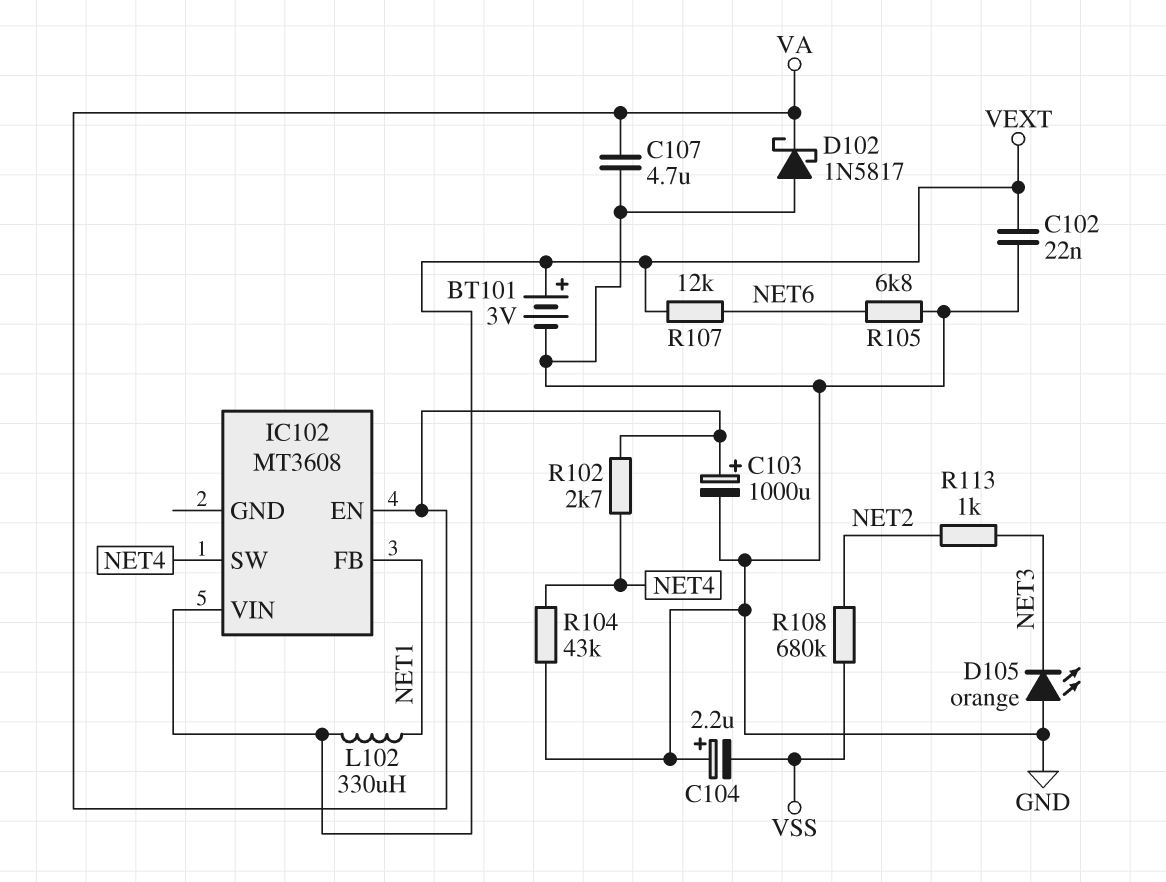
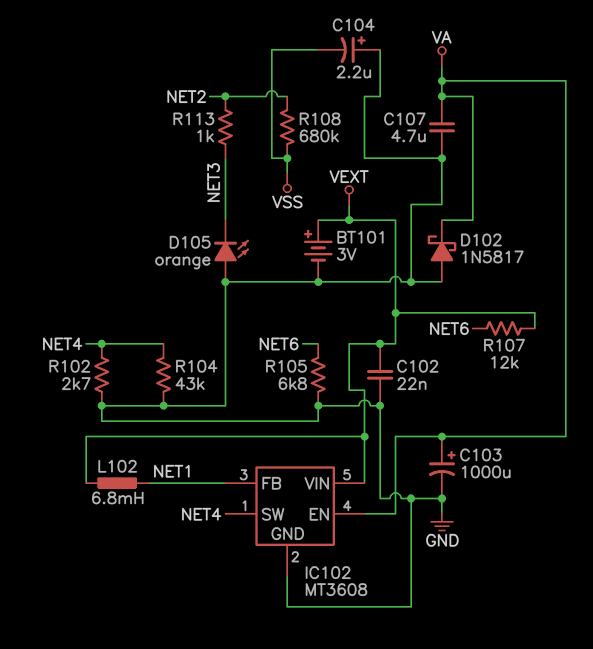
IC102 pin GND: none -> GND
L102: 330uH (NET1, VEXT) -> 6.8mH (NET1, VEXT)
R102: 2.7k (NET4, VA) -> 2.7k (GND, NET4)

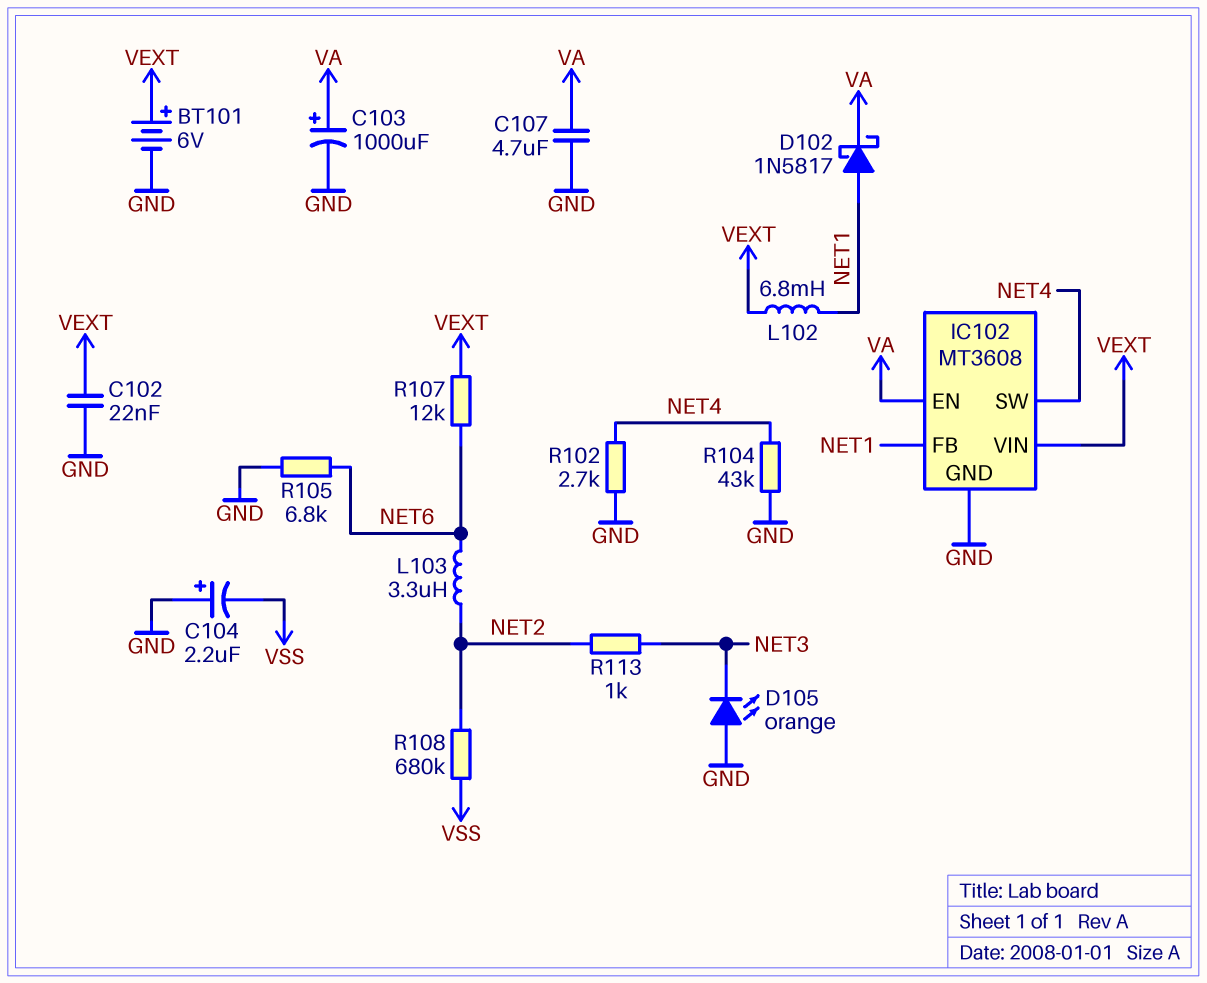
BT101: 3V (plus VEXT, minus GND) -> 6V (plus VEXT, minus GND)
D102: schottky 1N5817 (A GND, K VA) -> schottky 1N5817 (A NET1, K VA)
L103: none -> 3.3uH (NET2, NET6)

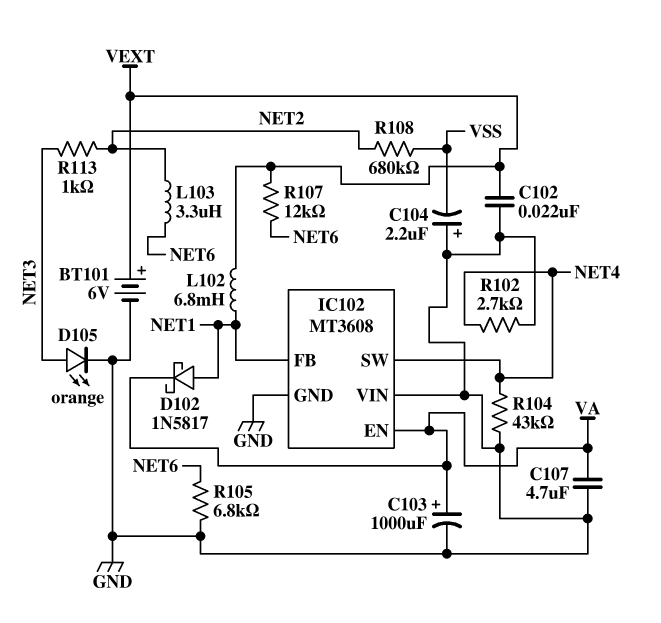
D105: LED orange (A GND, K NET3) -> LED orange (A NET3, K GND)
IC102 pin VIN: VEXT -> GND

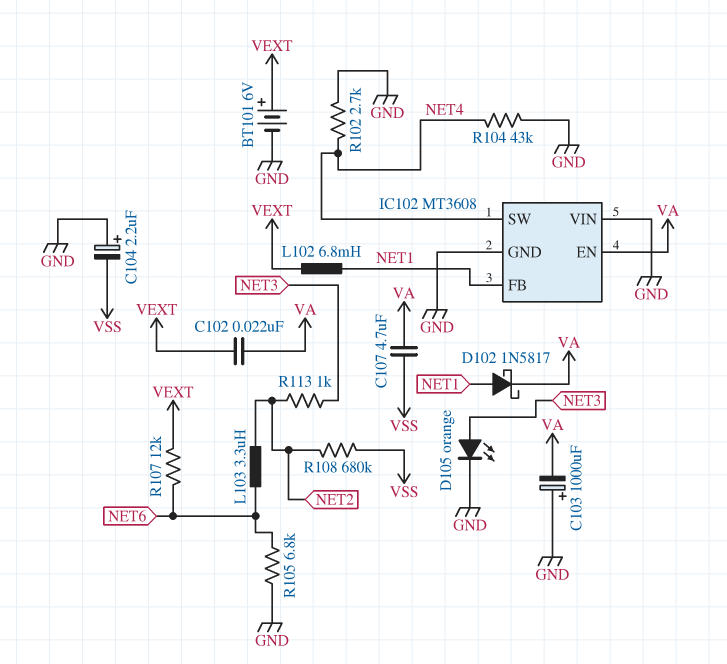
C102: 22nF (GND, VEXT) -> 22nF (VA, VEXT)
C103: 1000uF (plus VA, minus GND) -> 1000uF (plus GND, minus VA)
C107: 4.7uF (GND, VA) -> 4.7uF (VA, VSS)

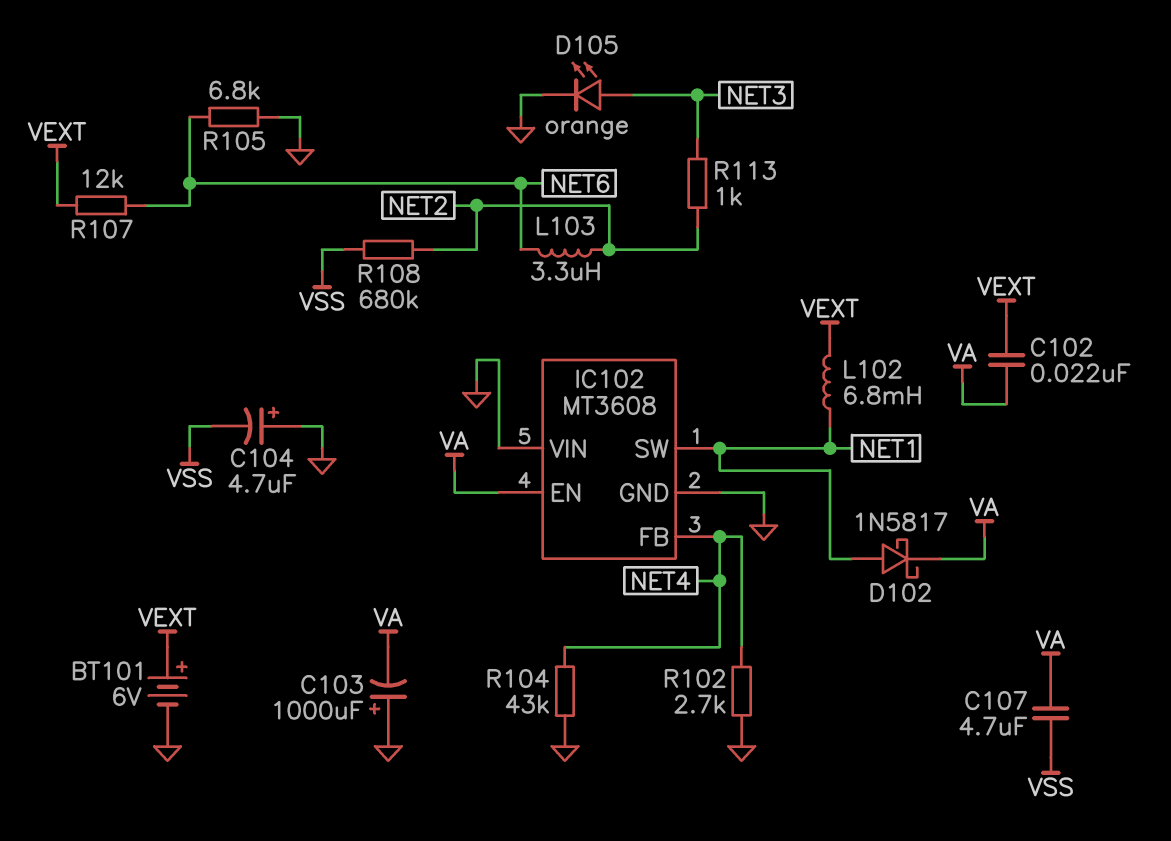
C104: 2.2uF (plus GND, minus VSS) -> 4.7uF (plus GND, minus VSS)
IC102 pin FB: NET1 -> NET4
IC102 pin SW: NET4 -> NET1

